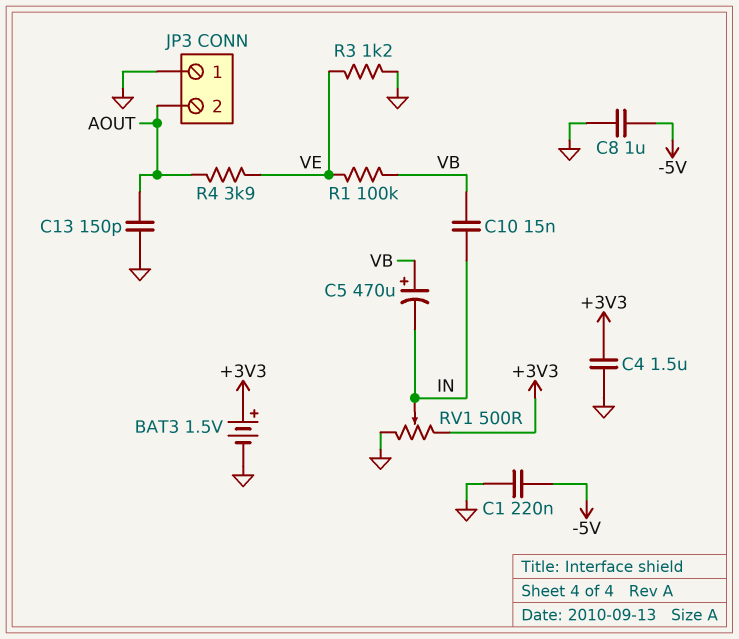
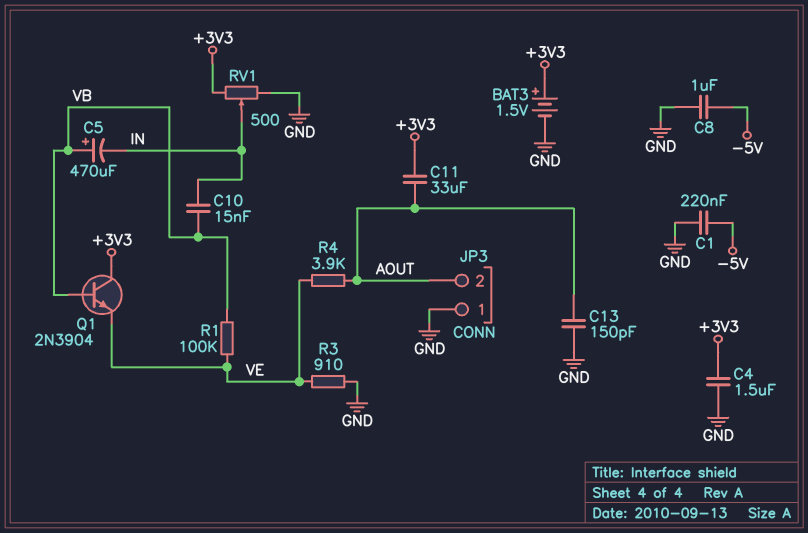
C11: none -> 33uF (+3V3, AOUT)
Q1: none -> NPN 2N3904 (B VB, C +3V3, E VE)
R3: 1.2k (GND, VE) -> 910 (GND, VE)

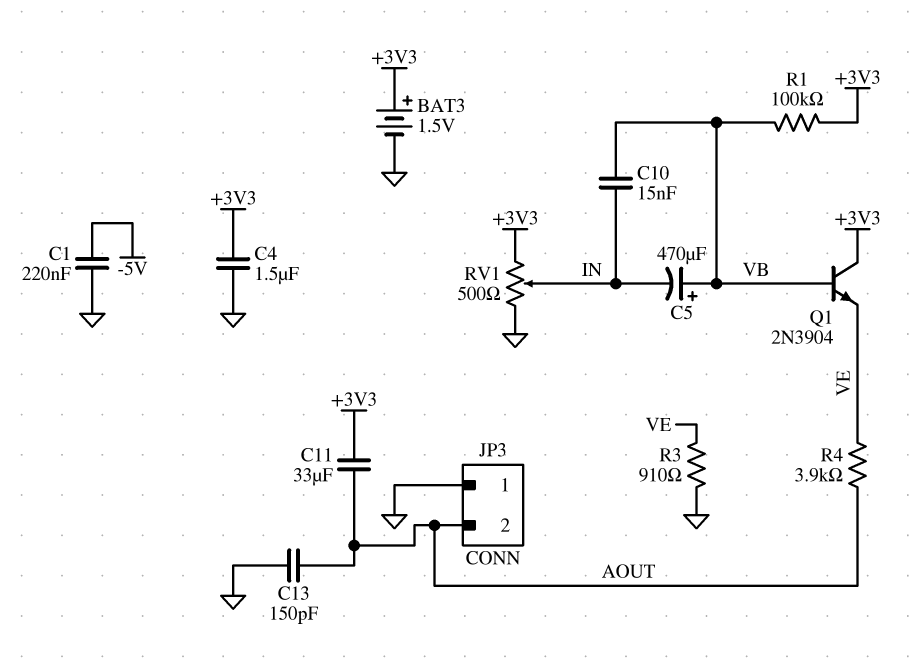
C8: 1uF (-5V, GND) -> none
R1: 100k (VB, VE) -> 100k (+3V3, VB)

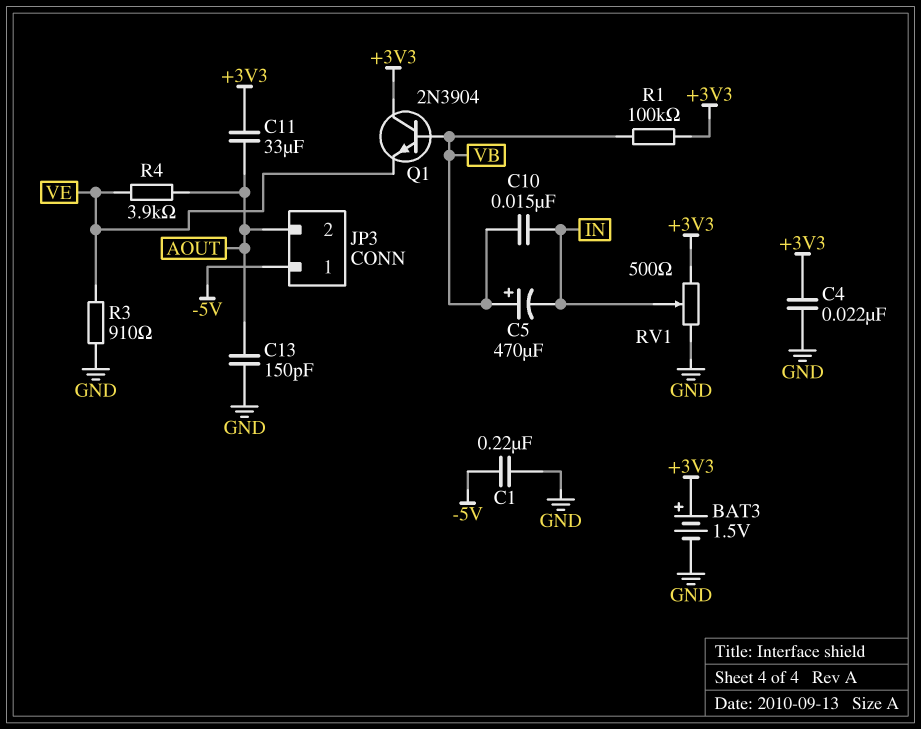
C4: 1.5uF (+3V3, GND) -> 22nF (+3V3, GND)
JP3 pin 1: GND -> -5V

